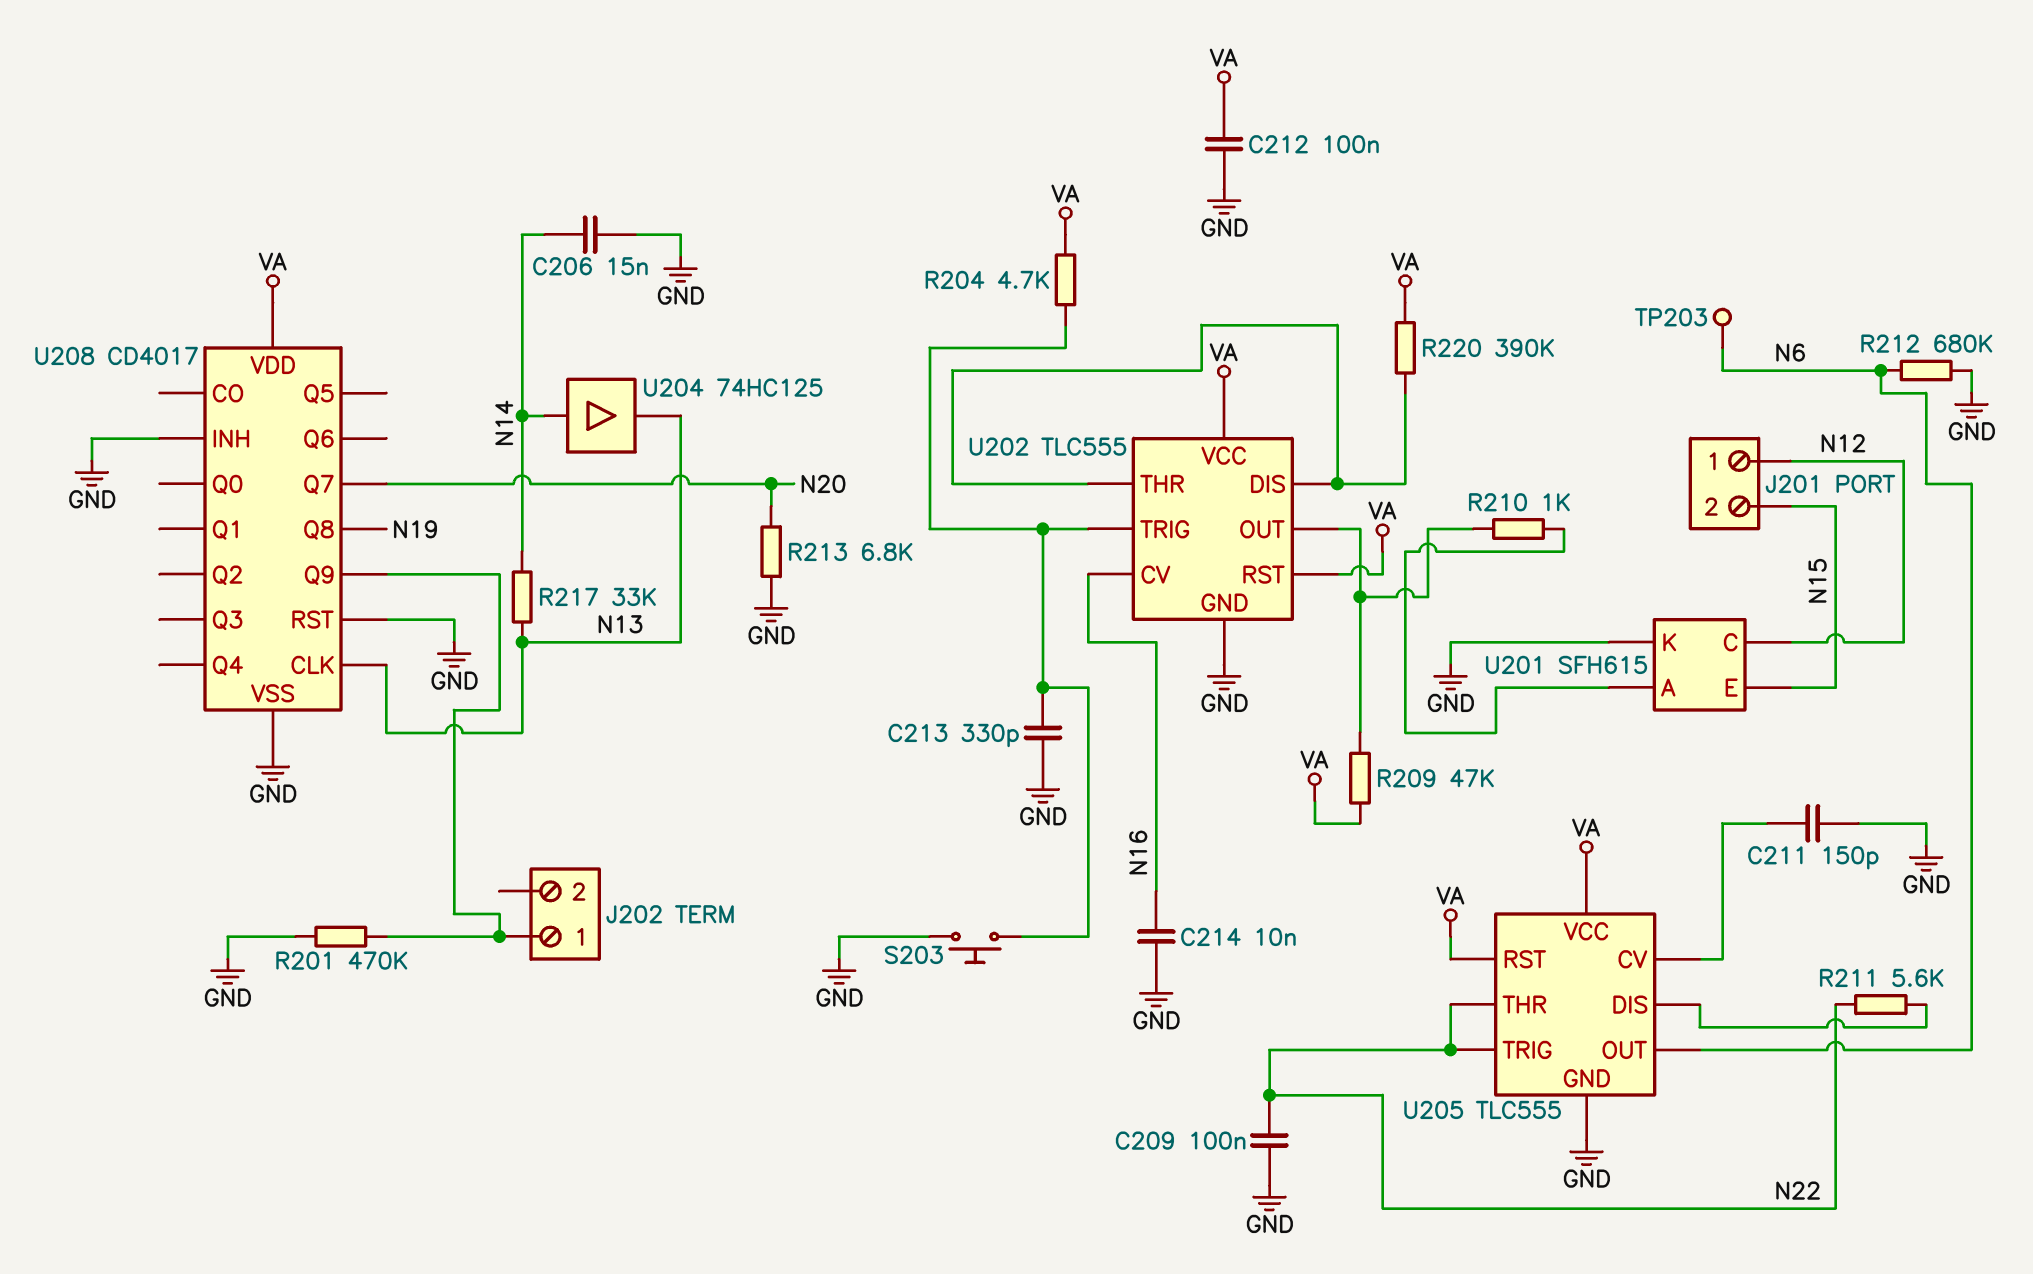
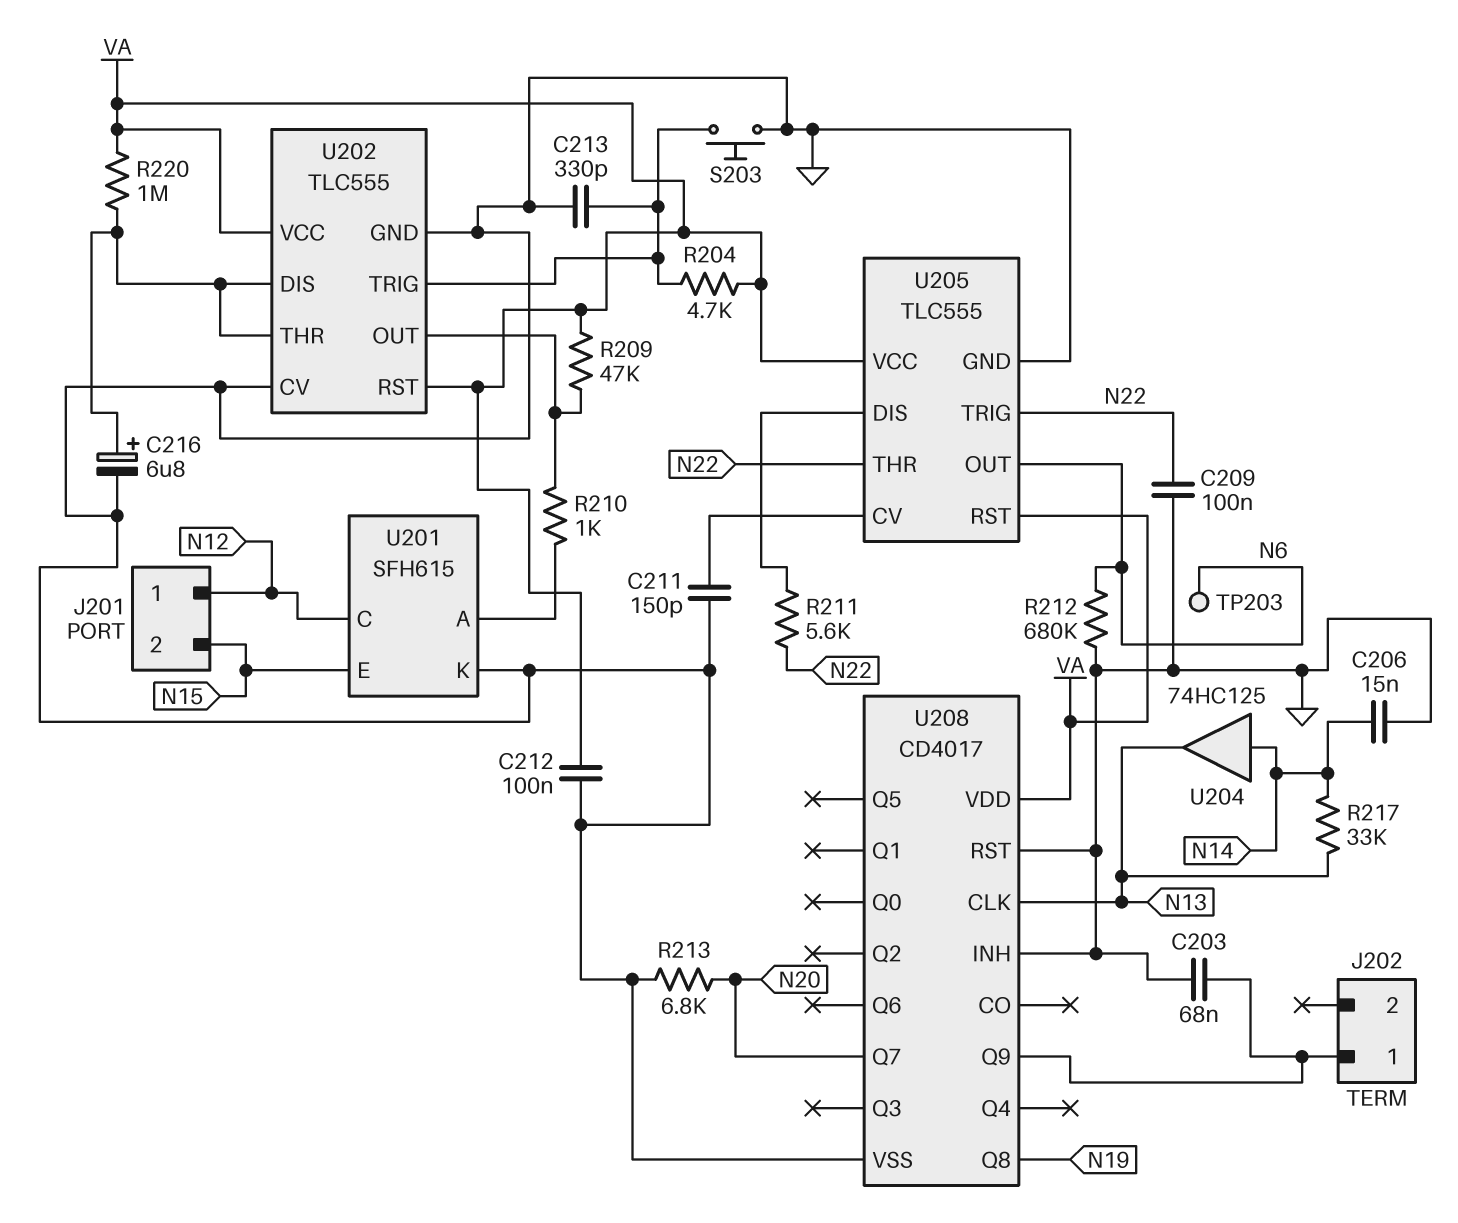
C203: none -> 68nF (GND, J202/1)
C214: 10nF (GND, N16) -> none
C216: none -> 6.8uF (plus U202/DIS, minus GND)
R201: 470k (GND, J202/1) -> none
R220: 390k (U202/DIS, VA) -> 1M (U202/DIS, VA)
U202 pin CV: N16 -> GND

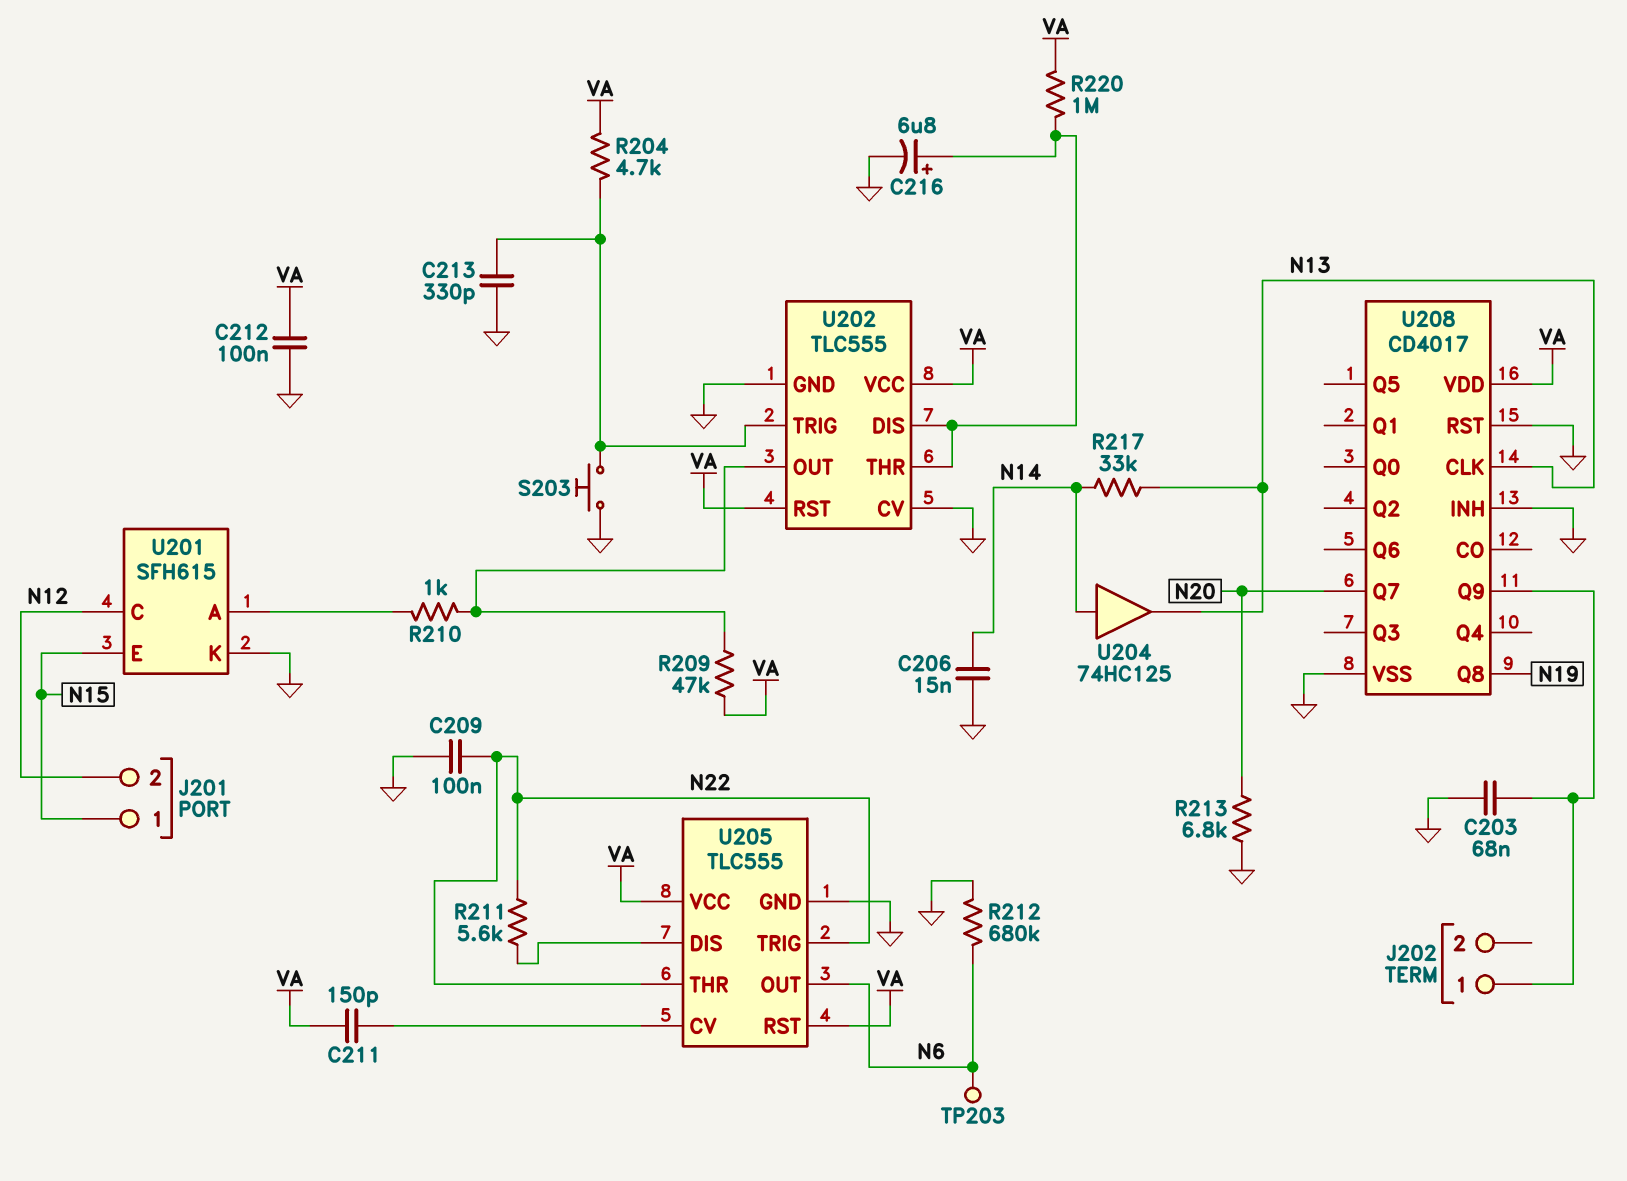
C211: 150pF (GND, U205/CV) -> 150pF (U205/CV, VA)
J201 pin 1: N12 -> N15
J201 pin 2: N15 -> N12

